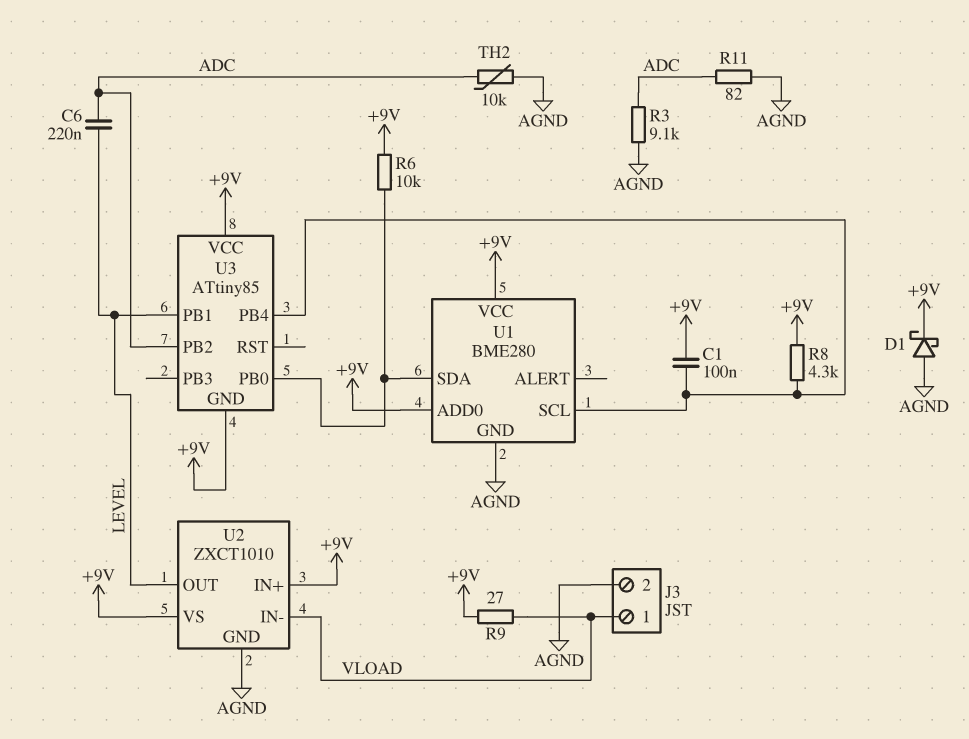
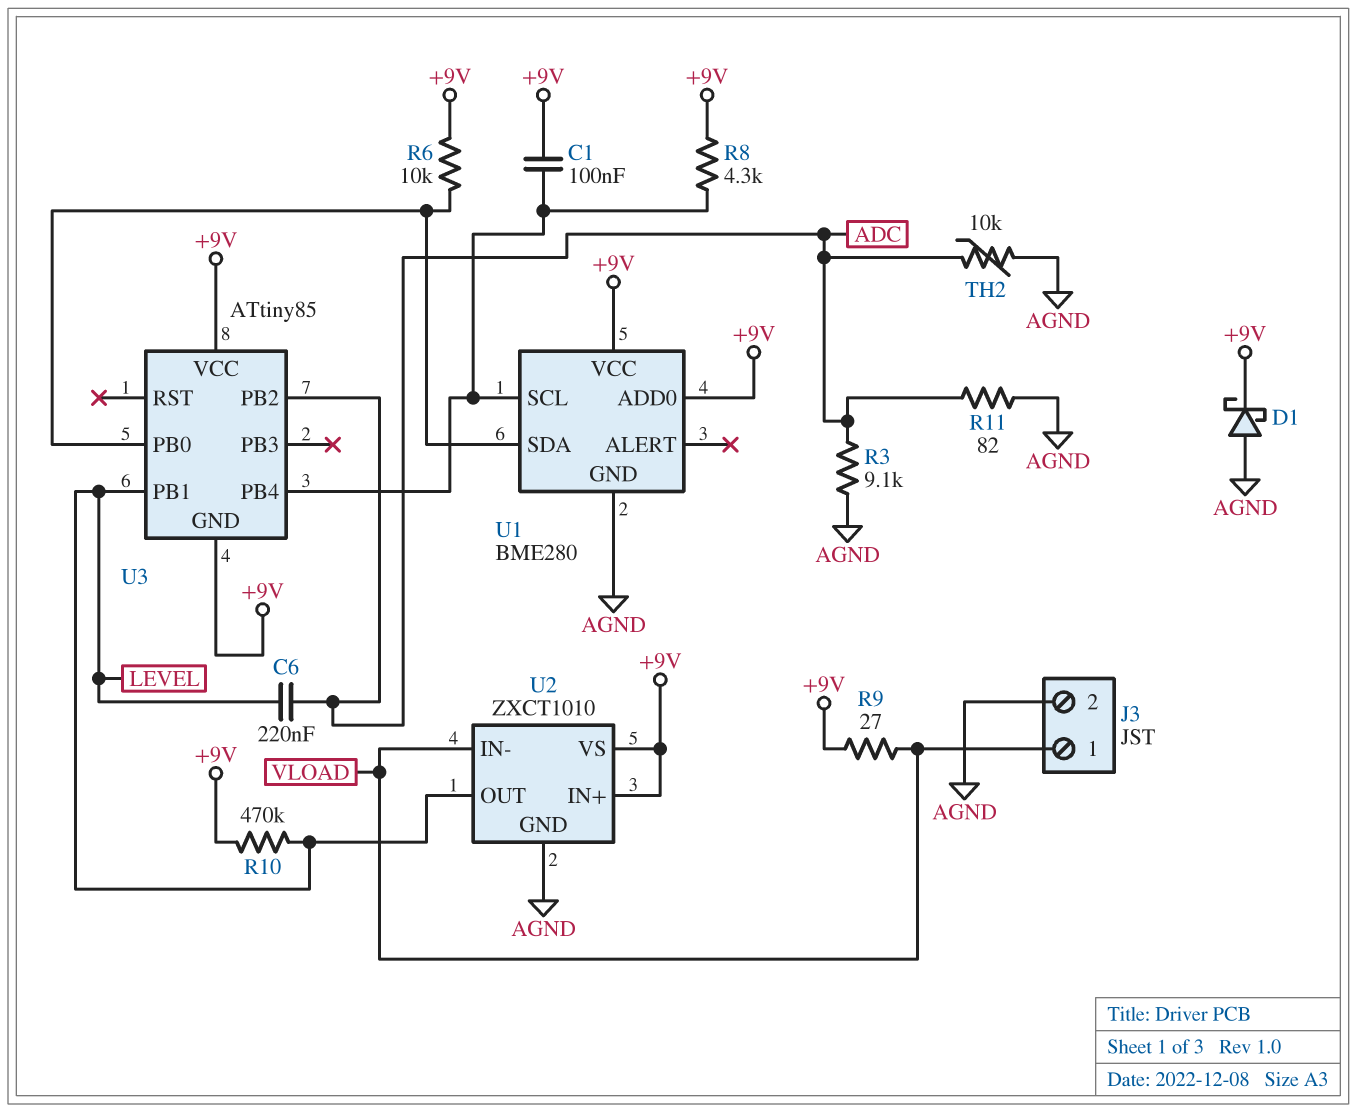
R10: none -> 470k (+9V, LEVEL)

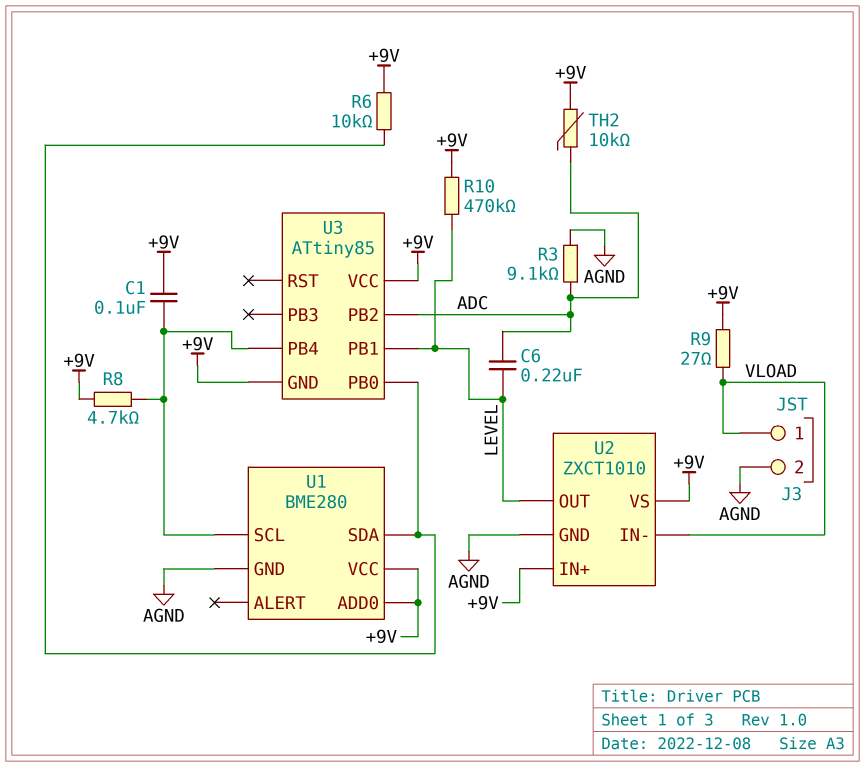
D1: schottky (A AGND, K +9V) -> none
R8: 4.3k (+9V, U1/SCL) -> 4.7k (+9V, U1/SCL)
R11: 82 (ADC, AGND) -> none
TH2: 10k (ADC, AGND) -> 10k (+9V, ADC)

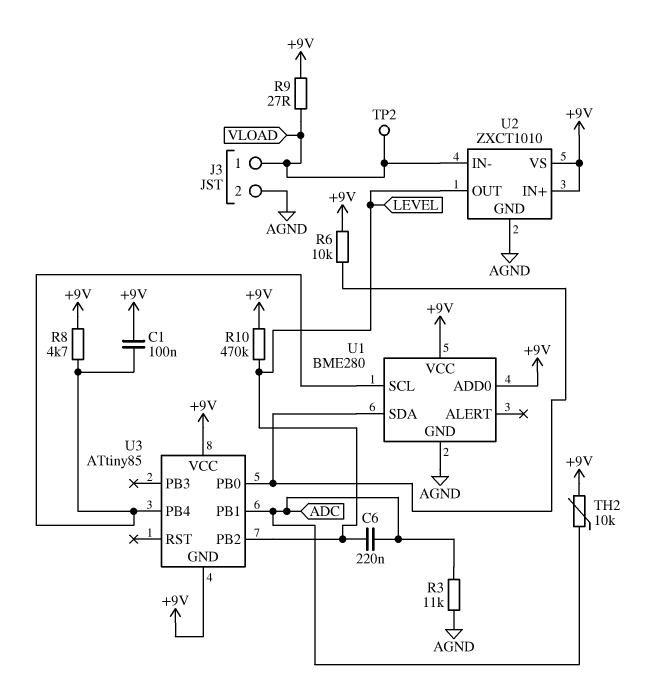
R3: 9.1k (ADC, AGND) -> 11k (ADC, AGND)
TP2: none -> test point (VLOAD)
U3 pin PB1: LEVEL -> ADC
U3 pin PB2: ADC -> LEVEL

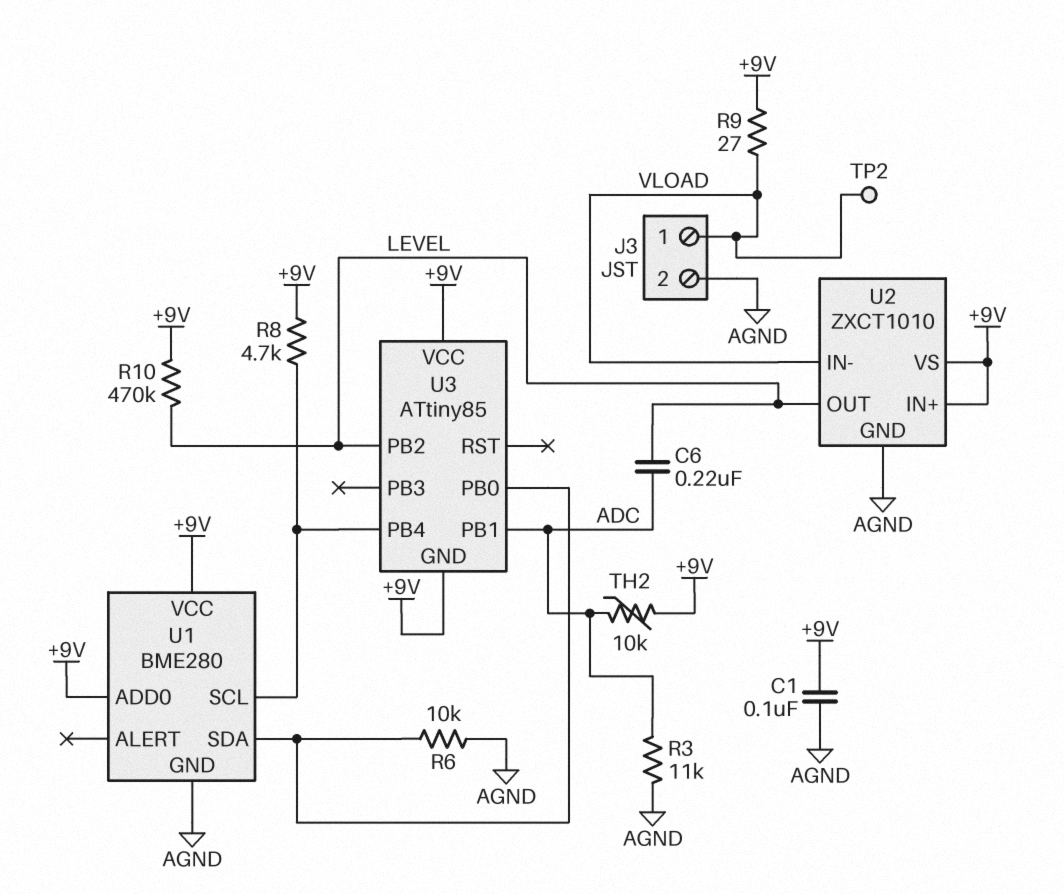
C1: 100nF (+9V, U1/SCL) -> 100nF (+9V, AGND)
R6: 10k (+9V, U1/SDA) -> 10k (AGND, U1/SDA)

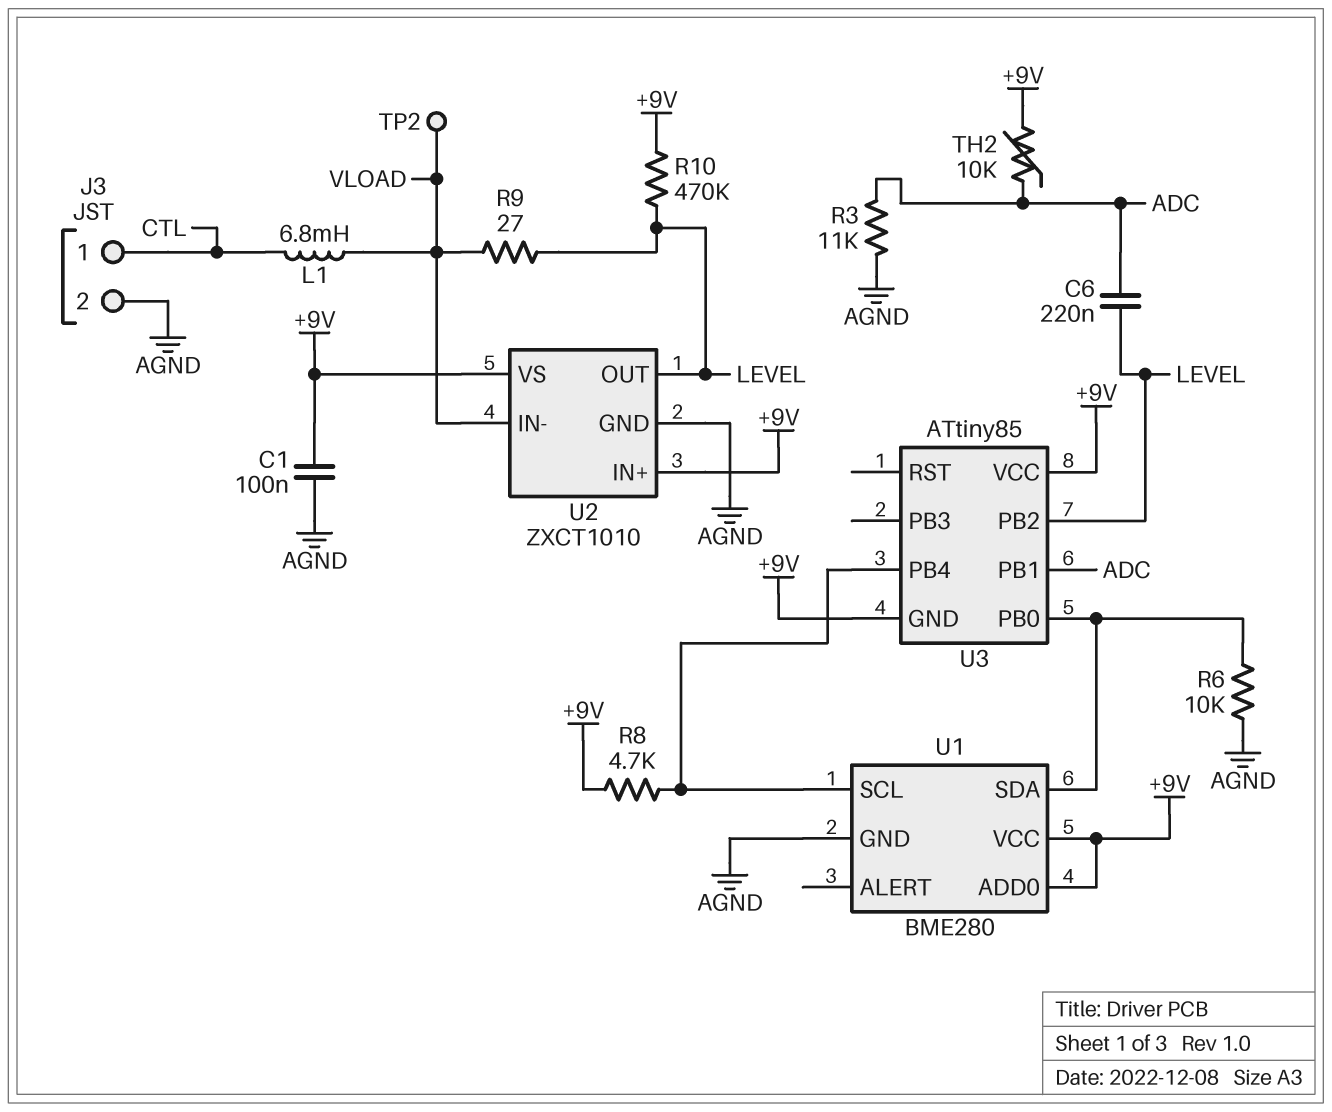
J3 pin 1: VLOAD -> CTL
L1: none -> 6.8mH (CTL, VLOAD)
R9: 27 (+9V, VLOAD) -> 27 (LEVEL, VLOAD)

